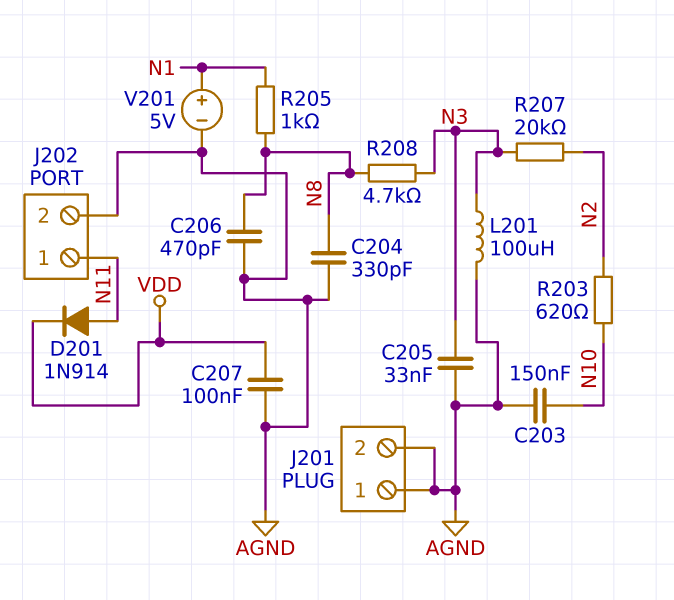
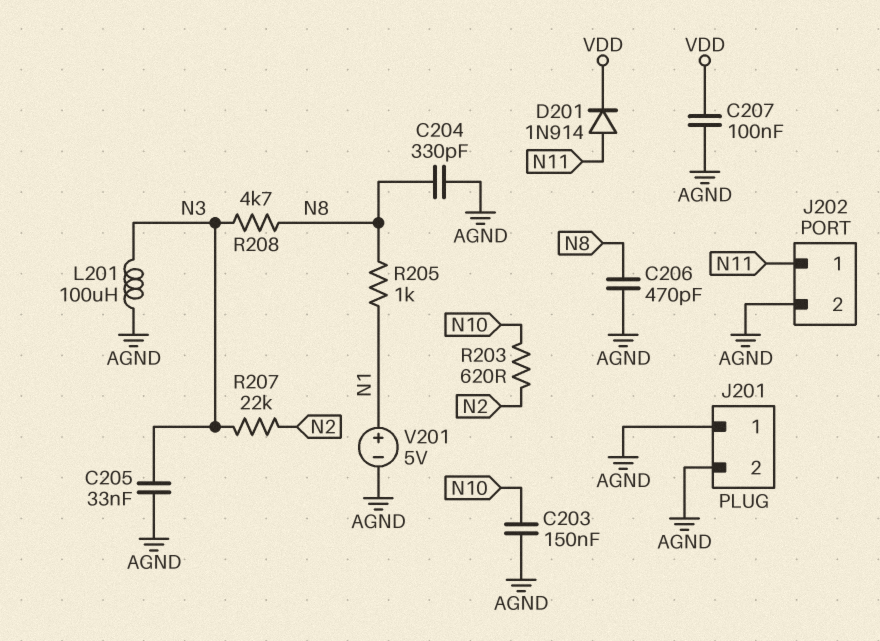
R207: 20k (N2, N3) -> 22k (N2, N3)

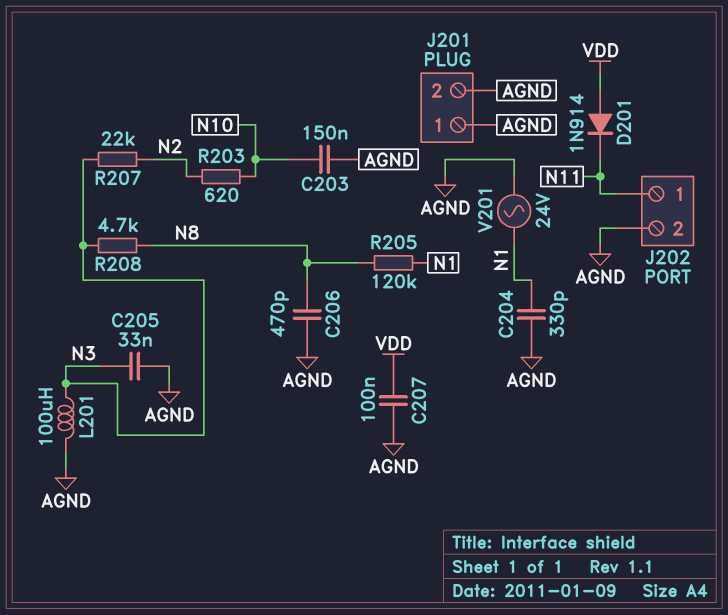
C204: 330pF (AGND, N8) -> 330pF (AGND, N1)
D201: diode 1N914 (A N11, K VDD) -> diode 1N914 (A VDD, K N11)
R205: 1k (N1, N8) -> 120k (N1, N8)
V201: 5V (plus N1, minus AGND) -> AC 24V (AGND, N1)

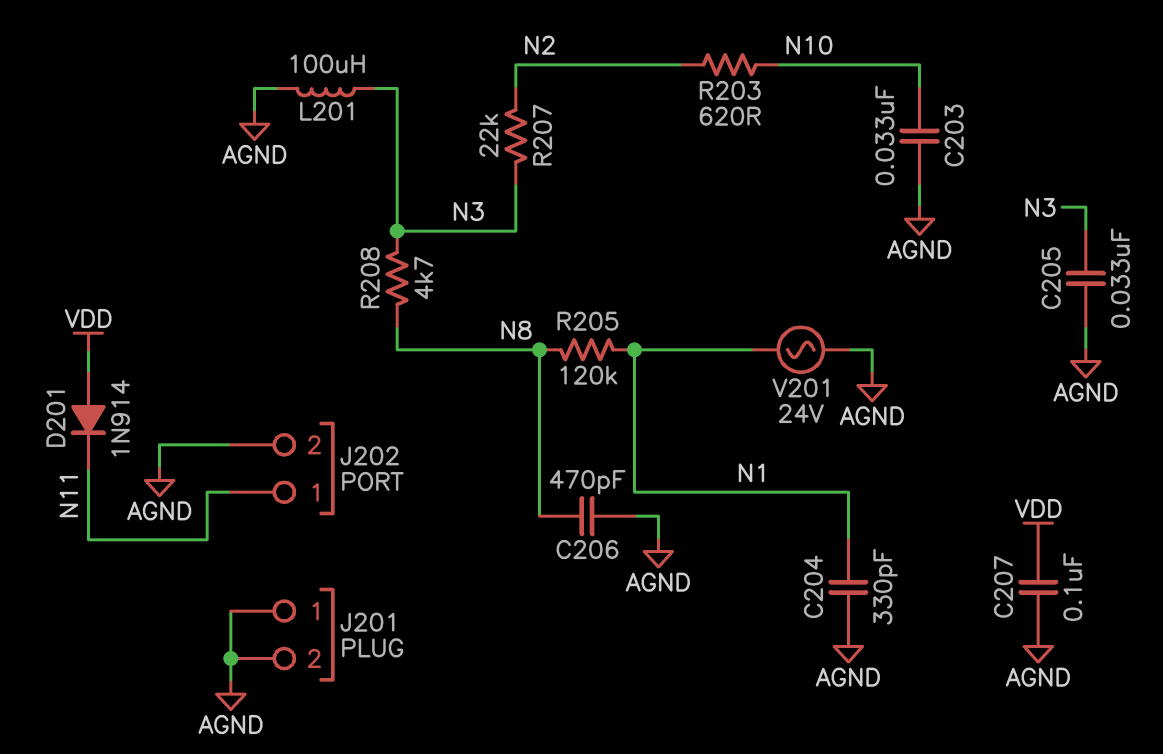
C203: 150nF (AGND, N10) -> 33nF (AGND, N10)

